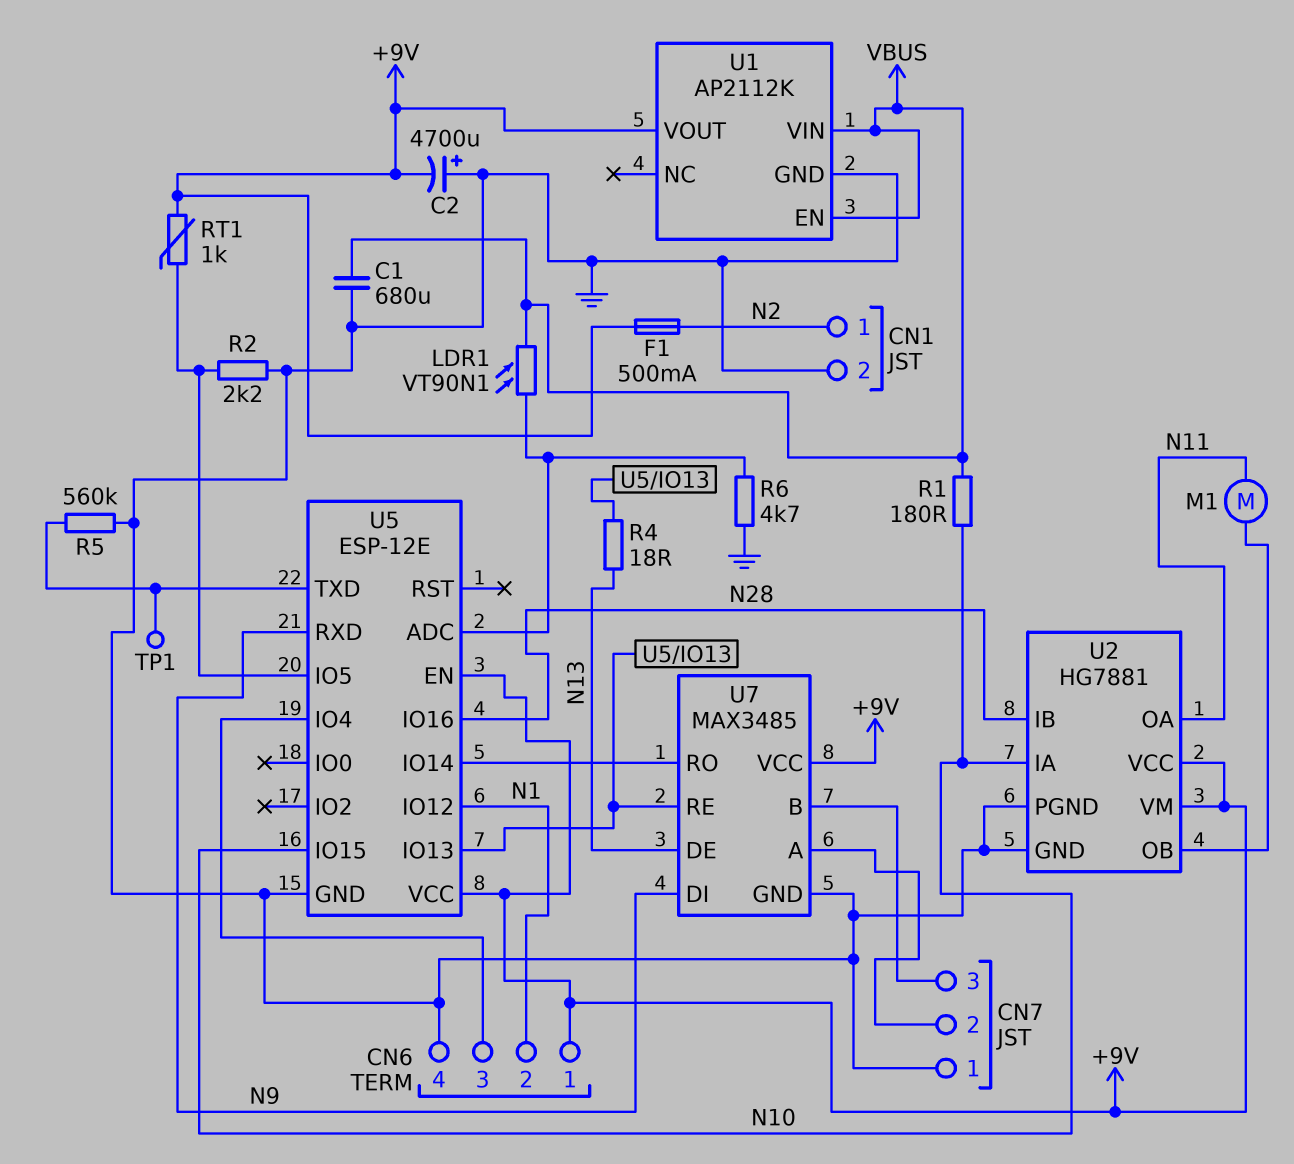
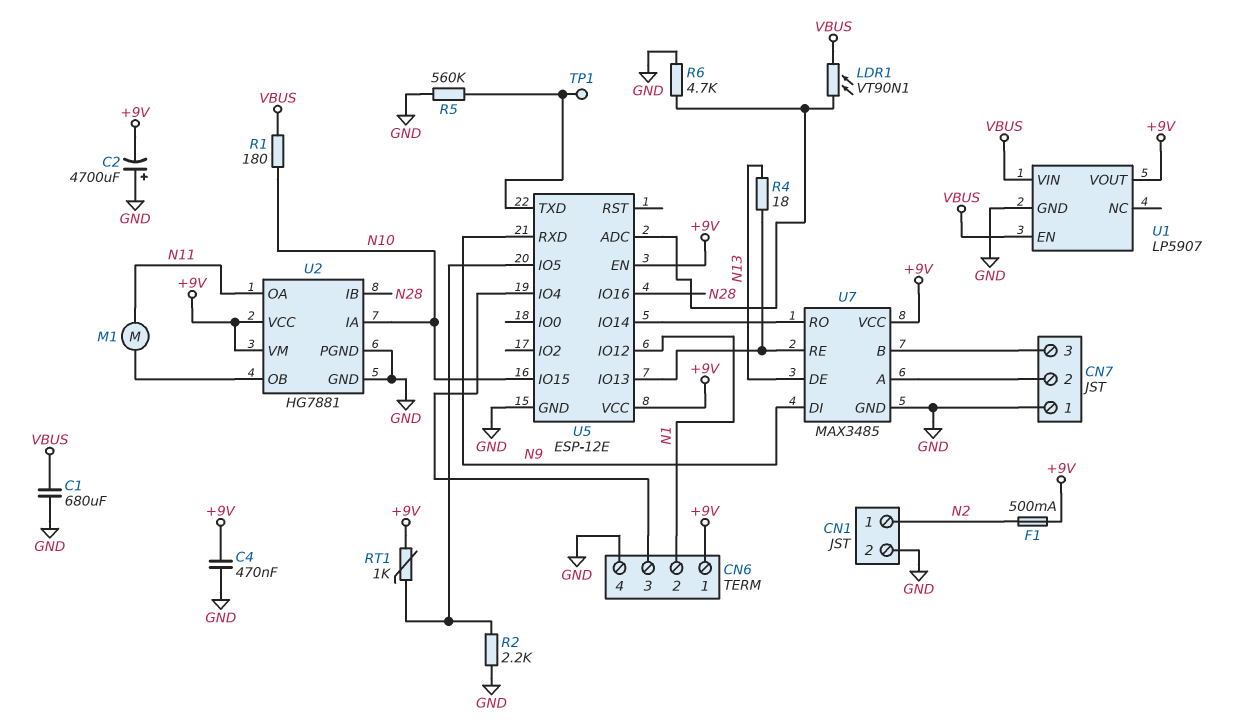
C4: none -> 470nF (+9V, GND)
U1: AP2112K -> LP5907

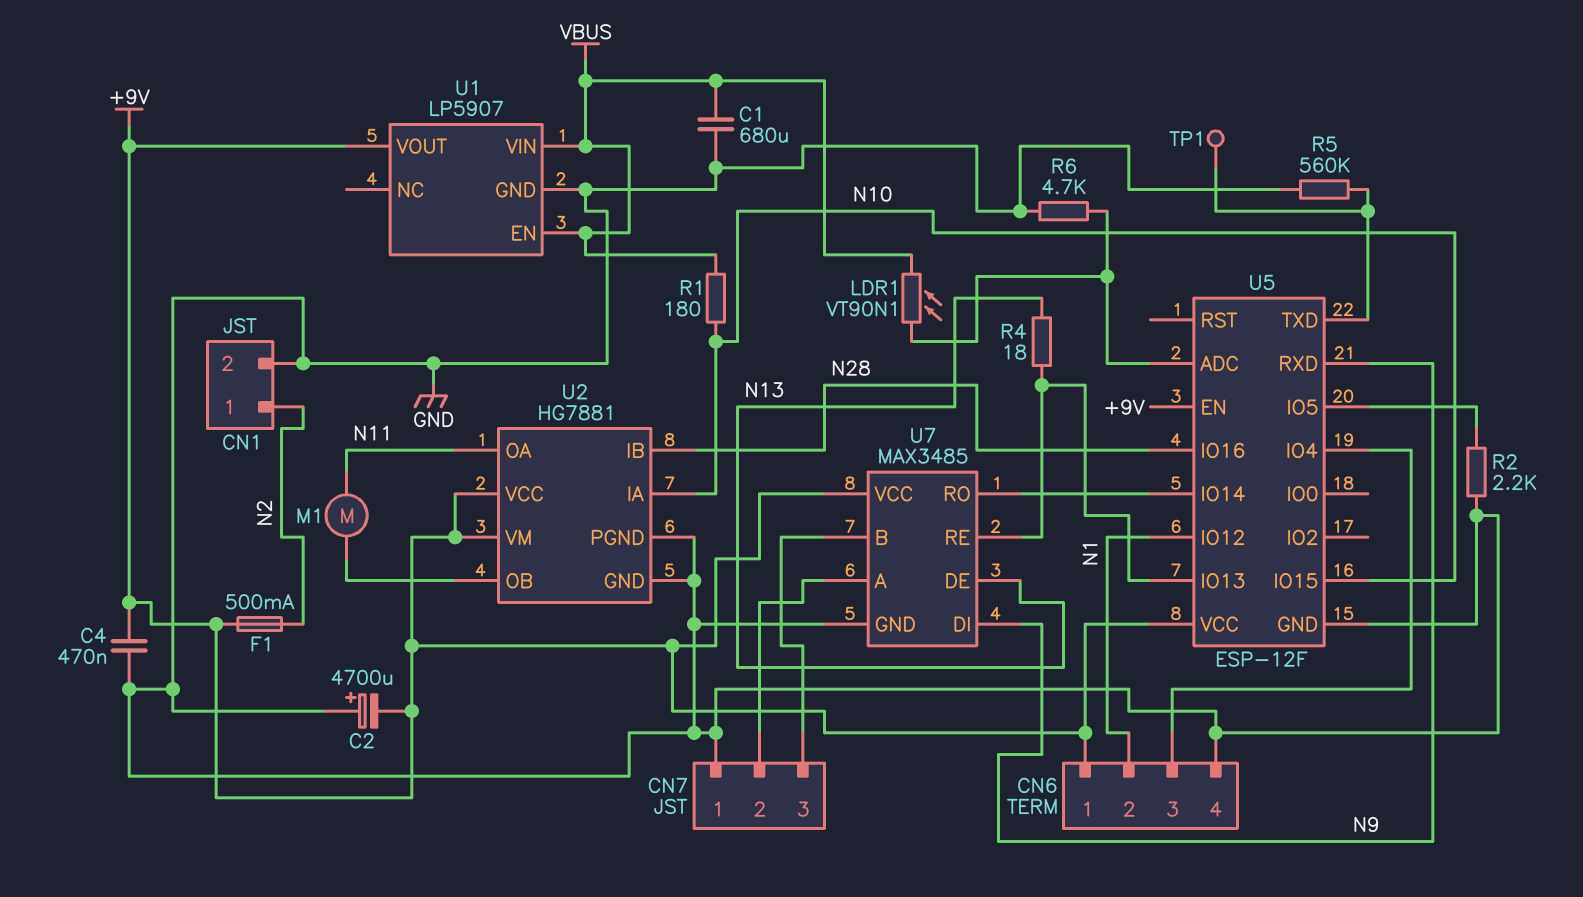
RT1: 1k (+9V, U5/IO5) -> none
U5: ESP-12E -> ESP-12F

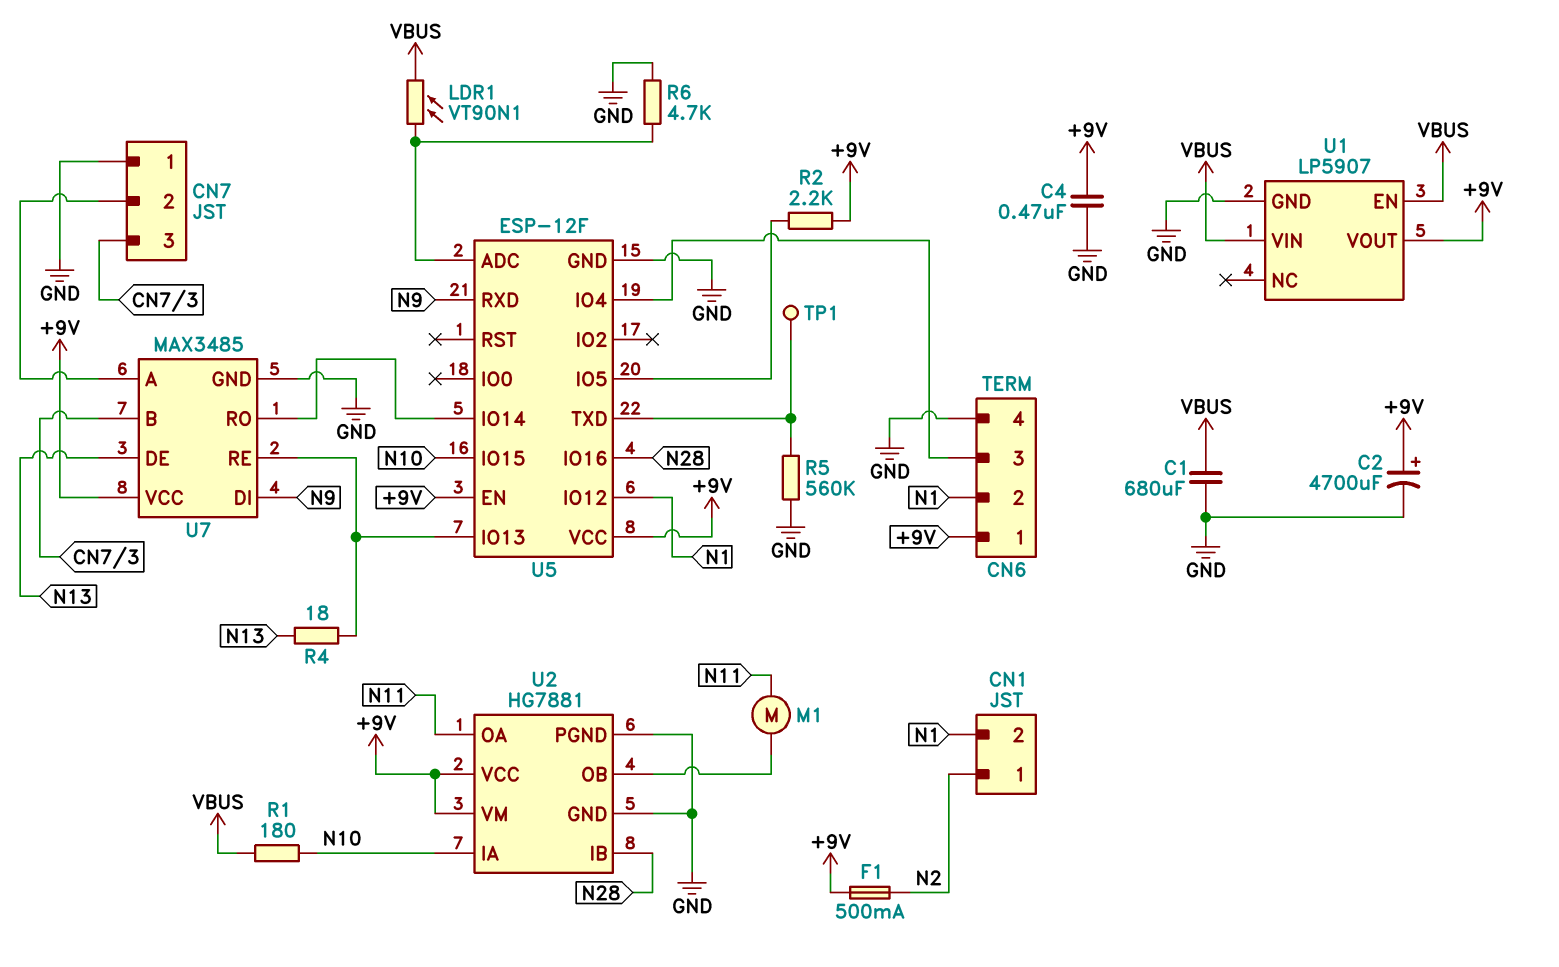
C2: 4700uF (plus GND, minus +9V) -> 4700uF (plus +9V, minus GND)
CN1 pin 2: GND -> N1
R2: 2.2k (GND, U5/IO5) -> 2.2k (+9V, U5/IO5)

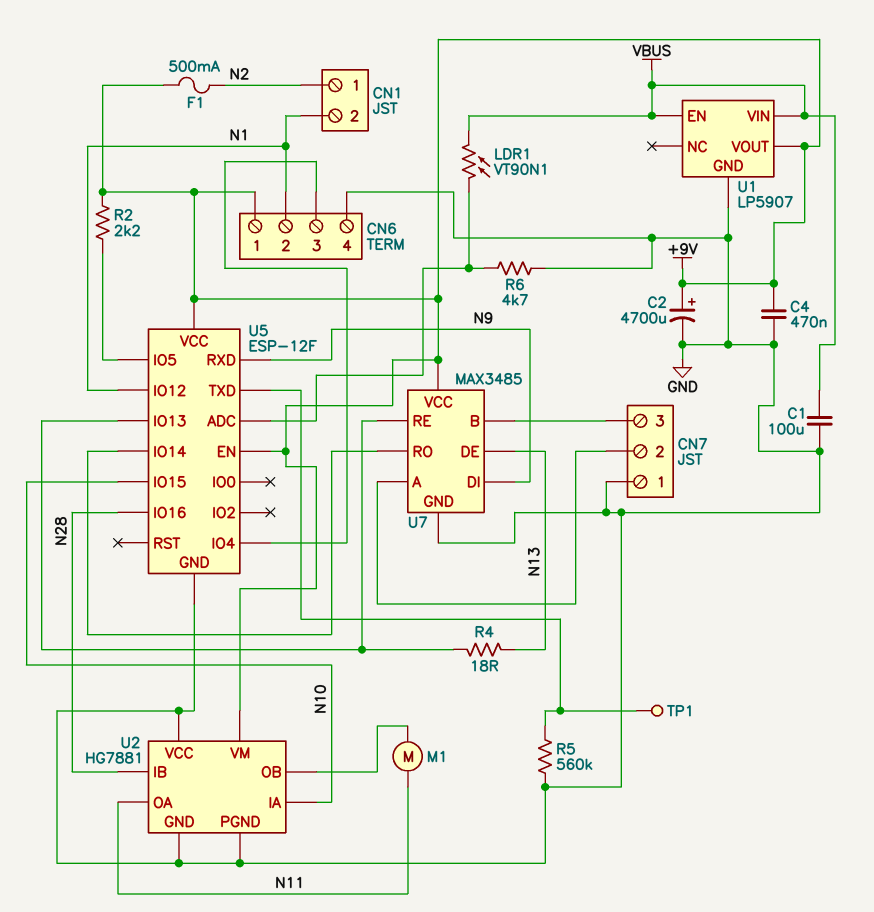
C1: 680uF (GND, VBUS) -> 100uF (GND, VBUS)
R1: 180 (N10, VBUS) -> none
U2 pin VCC: +9V -> GND

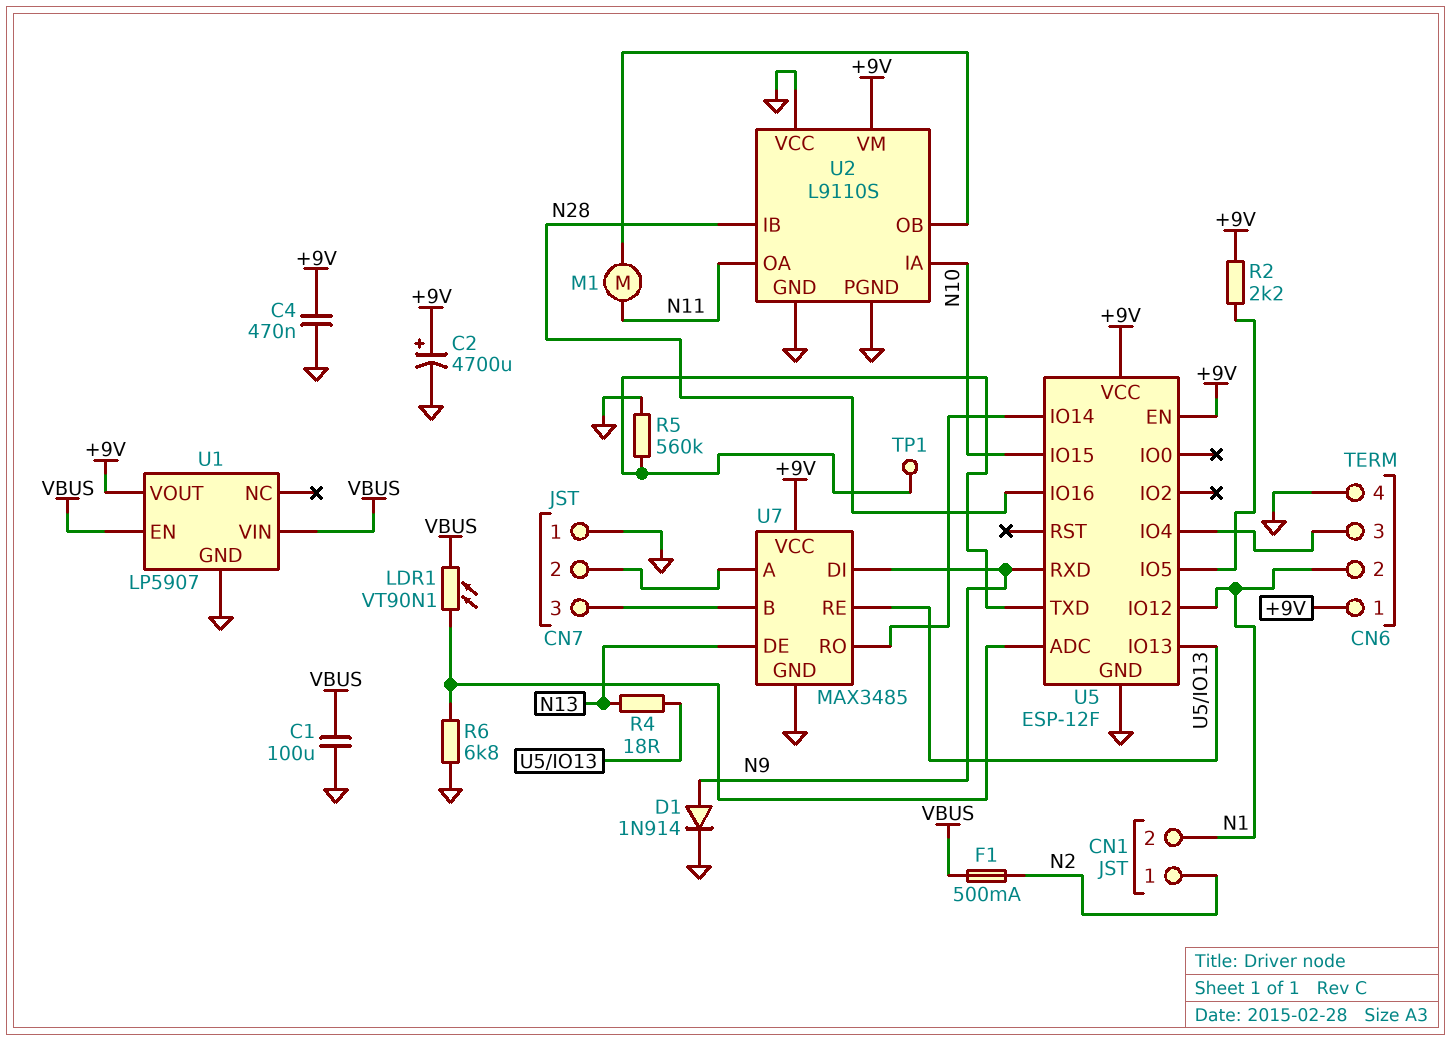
D1: none -> diode 1N914 (A N9, K GND)
F1: 500mA (+9V, N2) -> 500mA (N2, VBUS)
R6: 4.7k (GND, U5/ADC) -> 6.8k (GND, U5/ADC)
U2: HG7881 -> L9110S

